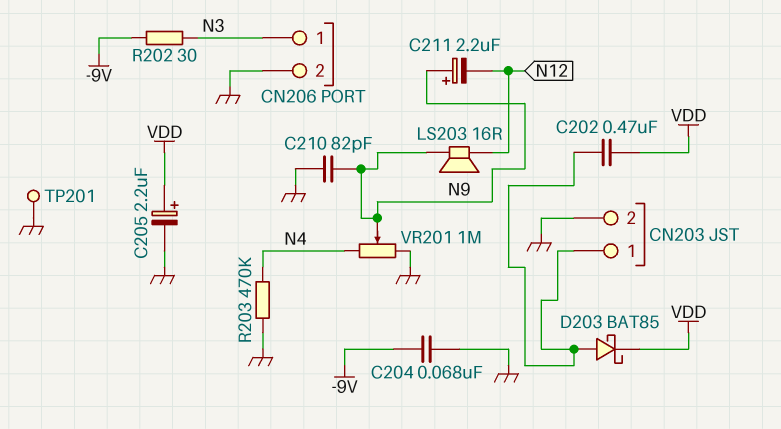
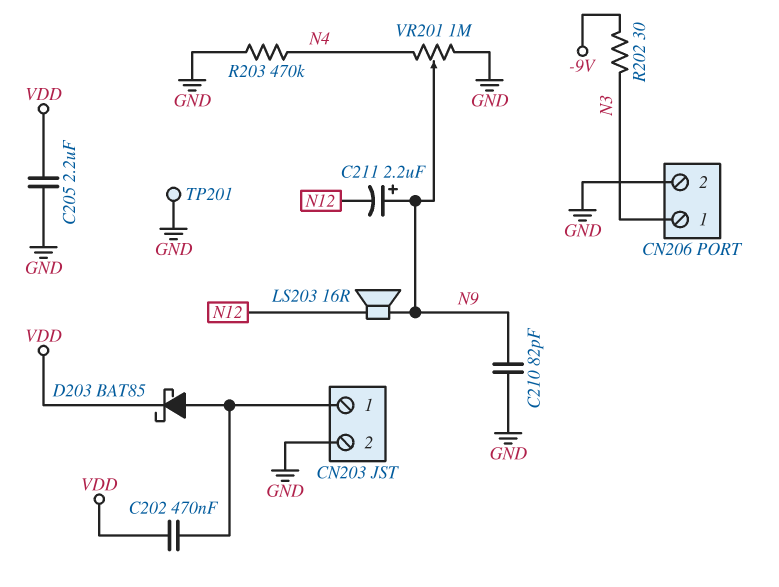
C204: 68nF (-9V, GND) -> none
C205: 2.2uF (plus VDD, minus GND) -> 2.2uF (GND, VDD)

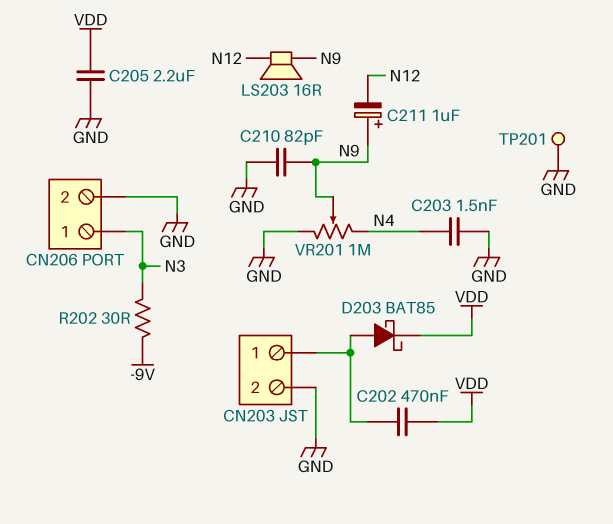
C203: none -> 1.5nF (GND, N4)
C211: 2.2uF (plus N9, minus N12) -> 1uF (plus N9, minus N12)
R203: 470k (GND, N4) -> none

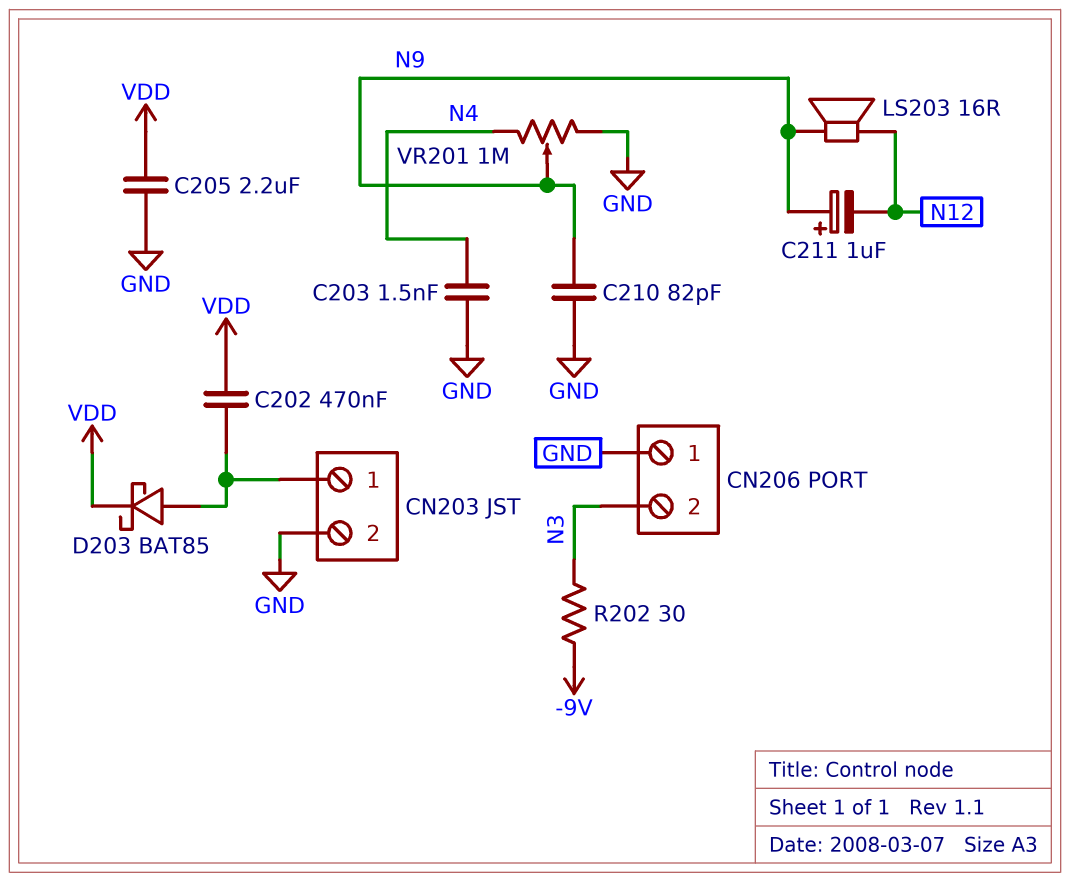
CN206 pin 1: N3 -> GND
CN206 pin 2: GND -> N3
TP201: test point (GND) -> none

